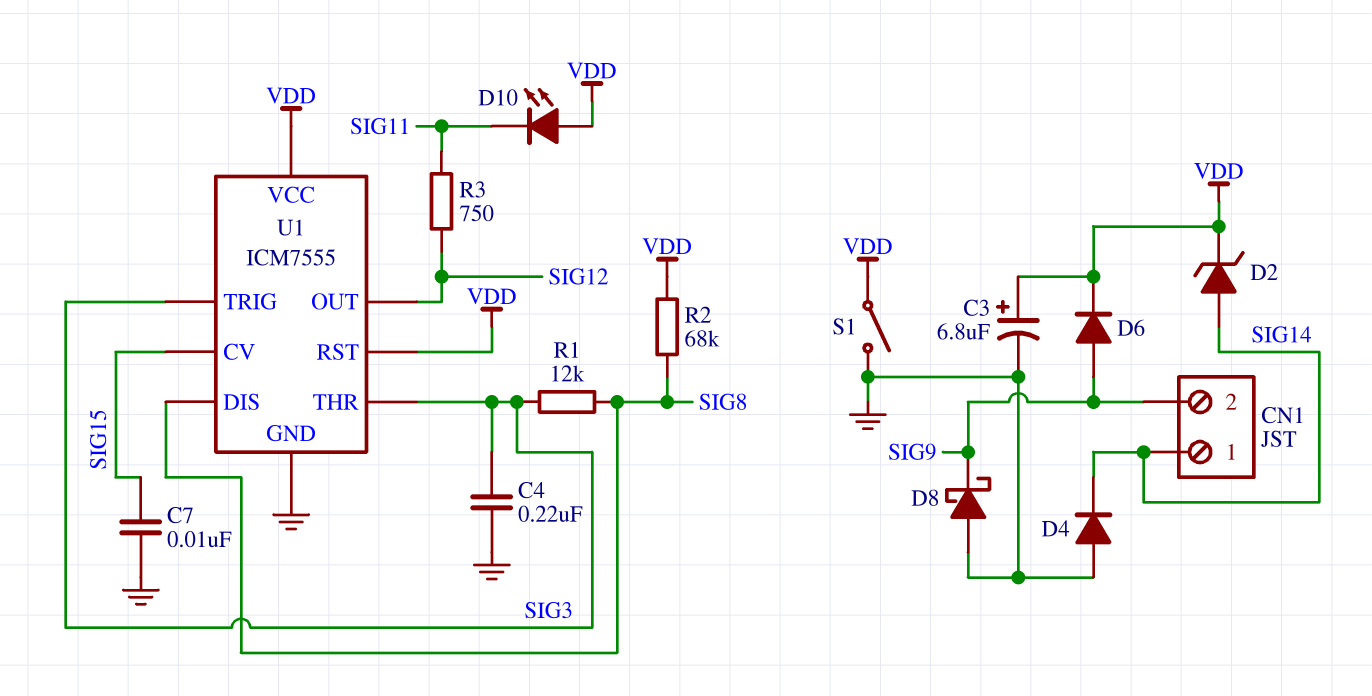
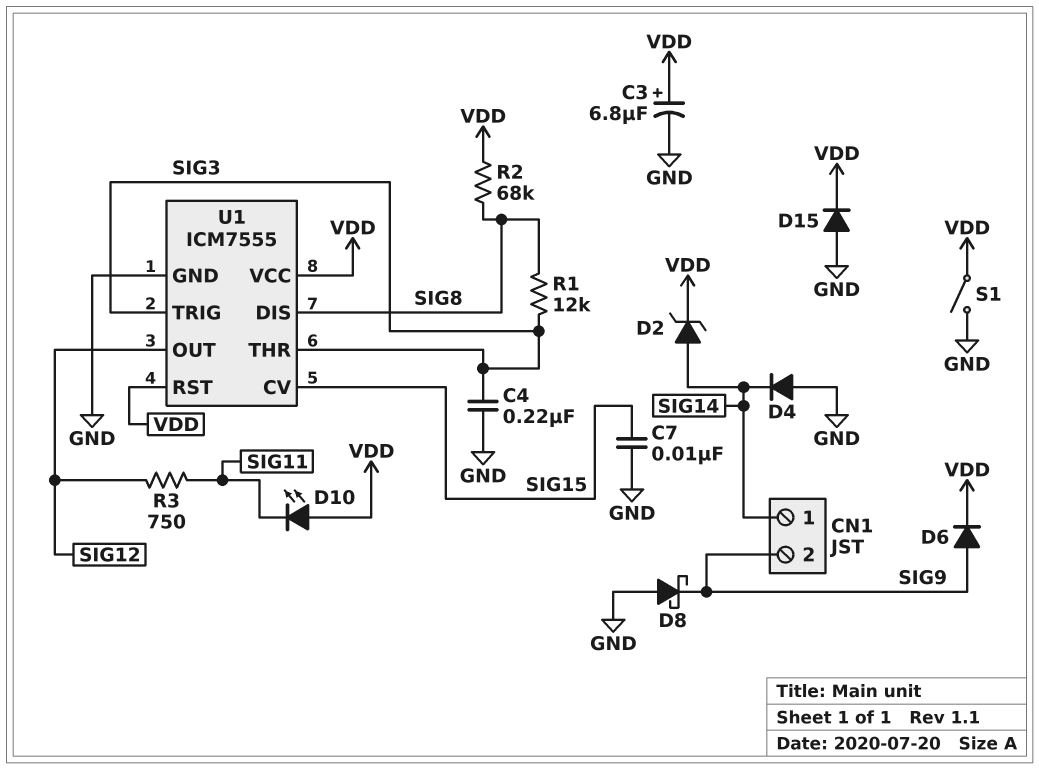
D15: none -> diode (A GND, K VDD)

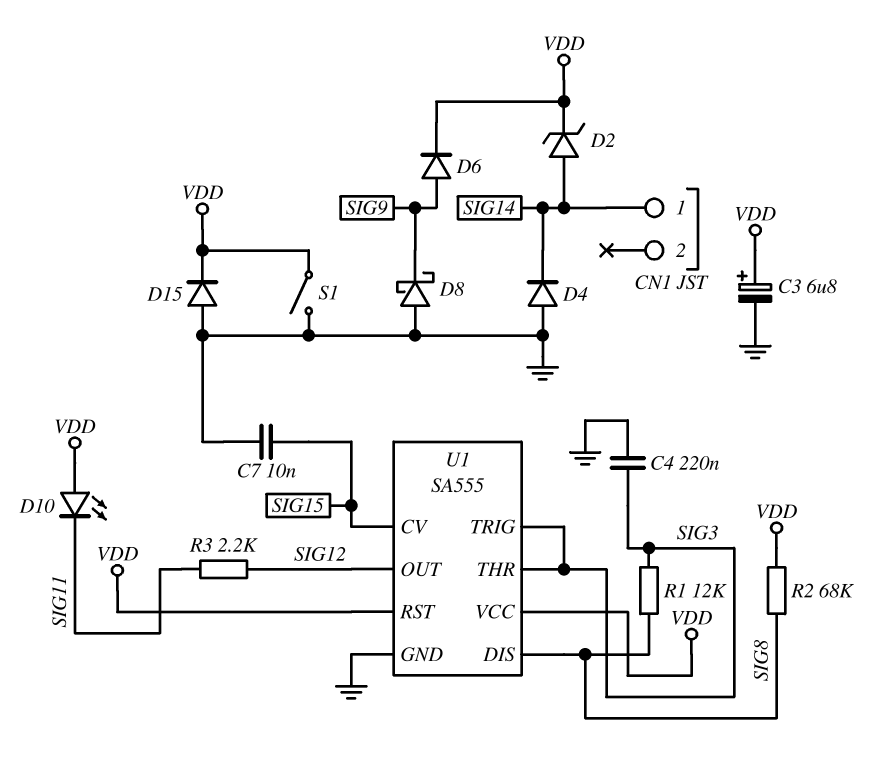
CN1 pin 2: SIG9 -> none
R3: 750 (SIG11, SIG12) -> 2.2k (SIG11, SIG12)
U1: ICM7555 -> SA555

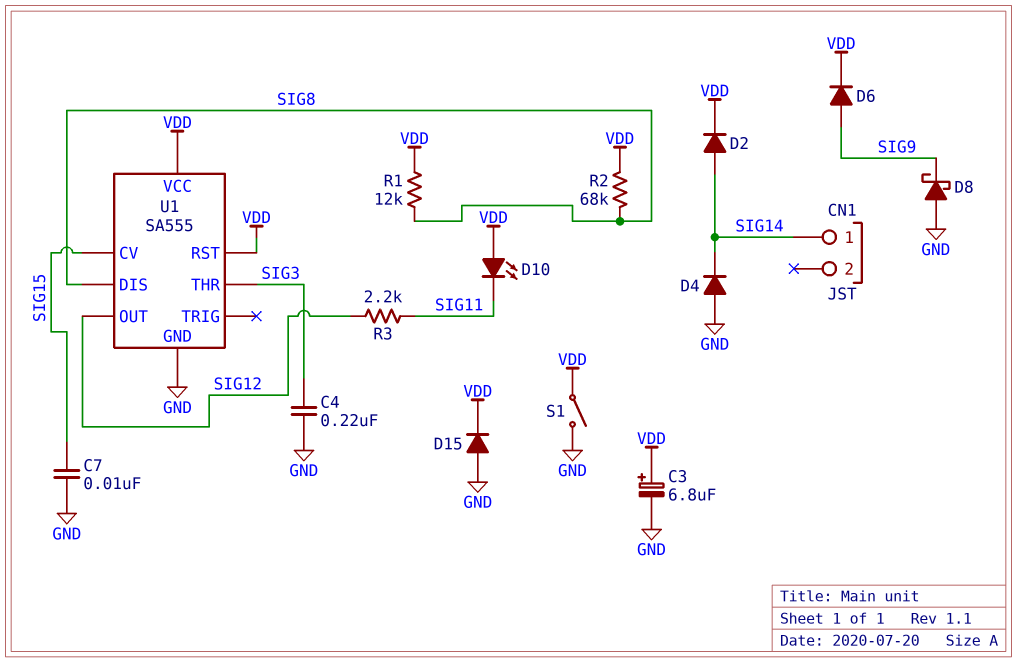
D2: zener (A SIG14, K VDD) -> diode (A SIG14, K VDD)
R1: 12k (SIG3, SIG8) -> 12k (SIG8, VDD)
U1 pin TRIG: SIG3 -> none

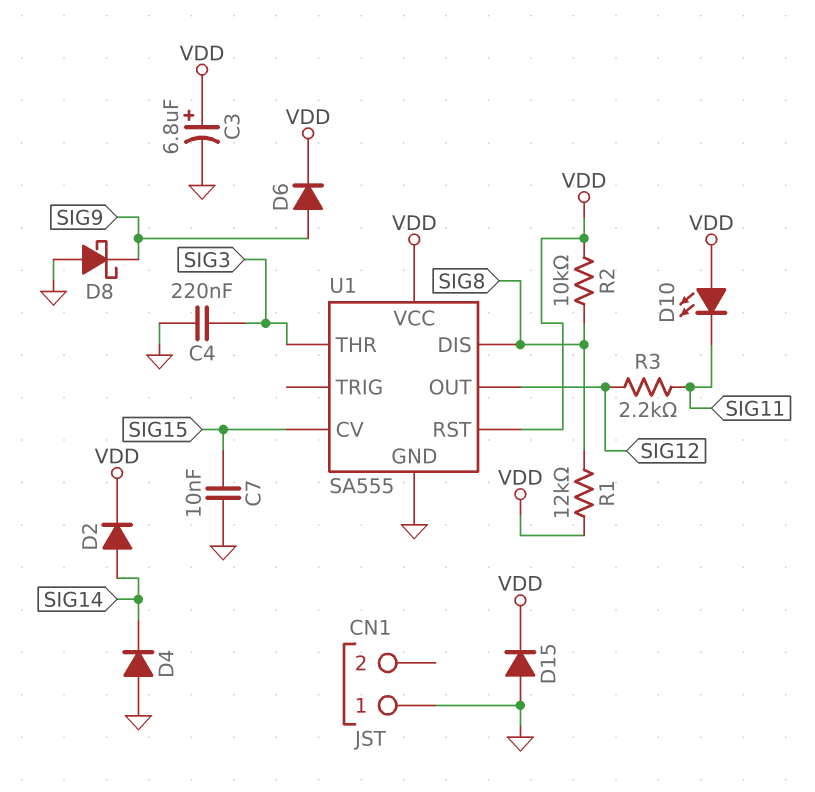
CN1 pin 1: SIG14 -> GND
R2: 68k (SIG8, VDD) -> 10k (SIG8, VDD)
S1: switch (GND, VDD) -> none

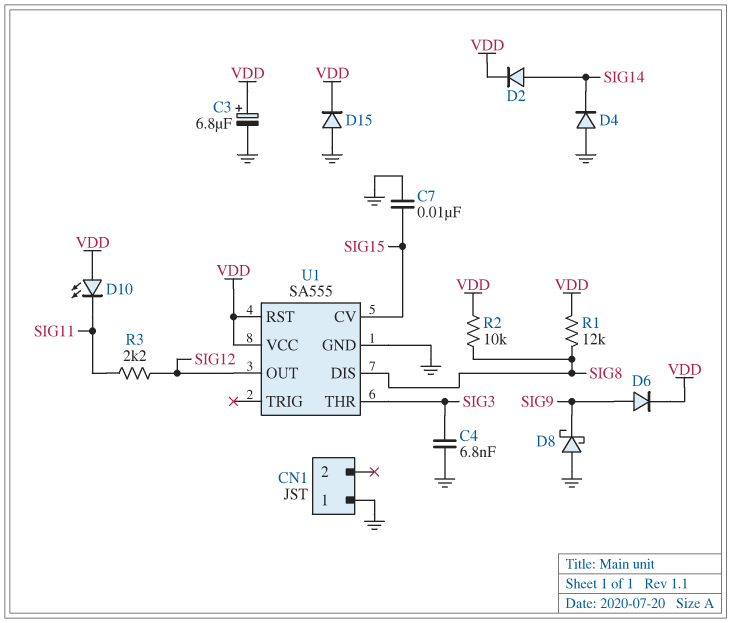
C4: 220nF (GND, SIG3) -> 6.8nF (GND, SIG3)

